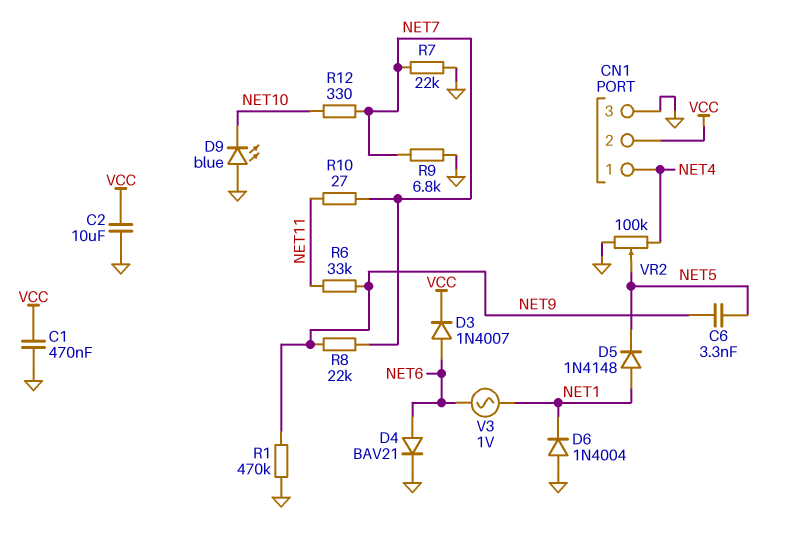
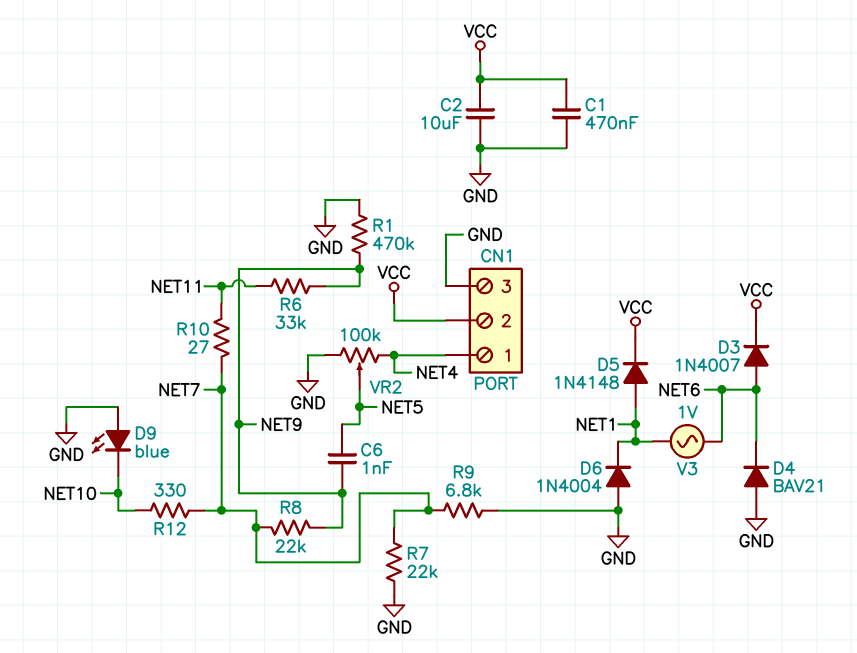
C6: 3.3nF (NET5, NET9) -> 1nF (NET5, NET9)
D4: diode BAV21 (A NET6, K GND) -> diode BAV21 (A GND, K NET6)
D5: diode 1N4148 (A NET1, K NET5) -> diode 1N4148 (A NET1, K VCC)

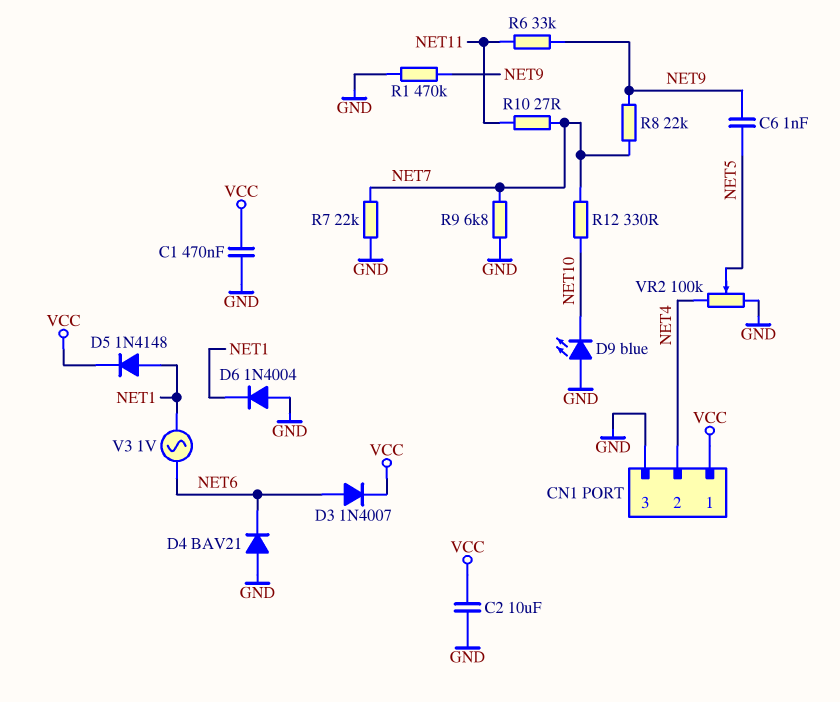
CN1 pin 1: NET4 -> VCC
CN1 pin 2: VCC -> NET4

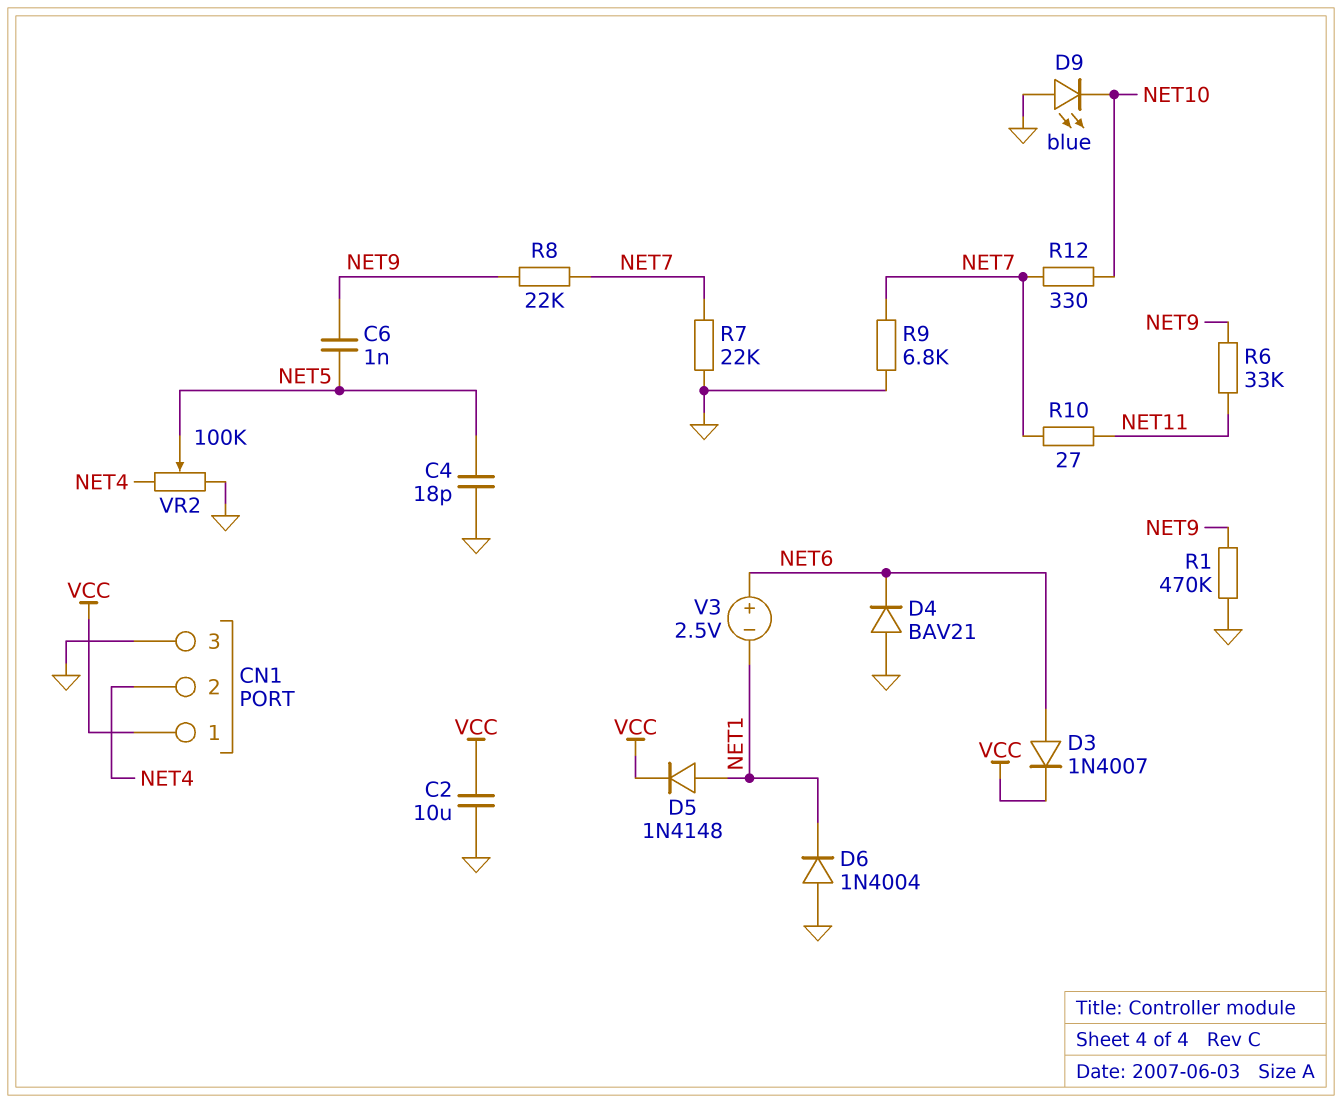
C1: 470nF (GND, VCC) -> none
C4: none -> 18pF (GND, NET5)
V3: AC 1V (NET1, NET6) -> 2.5V (plus NET6, minus NET1)

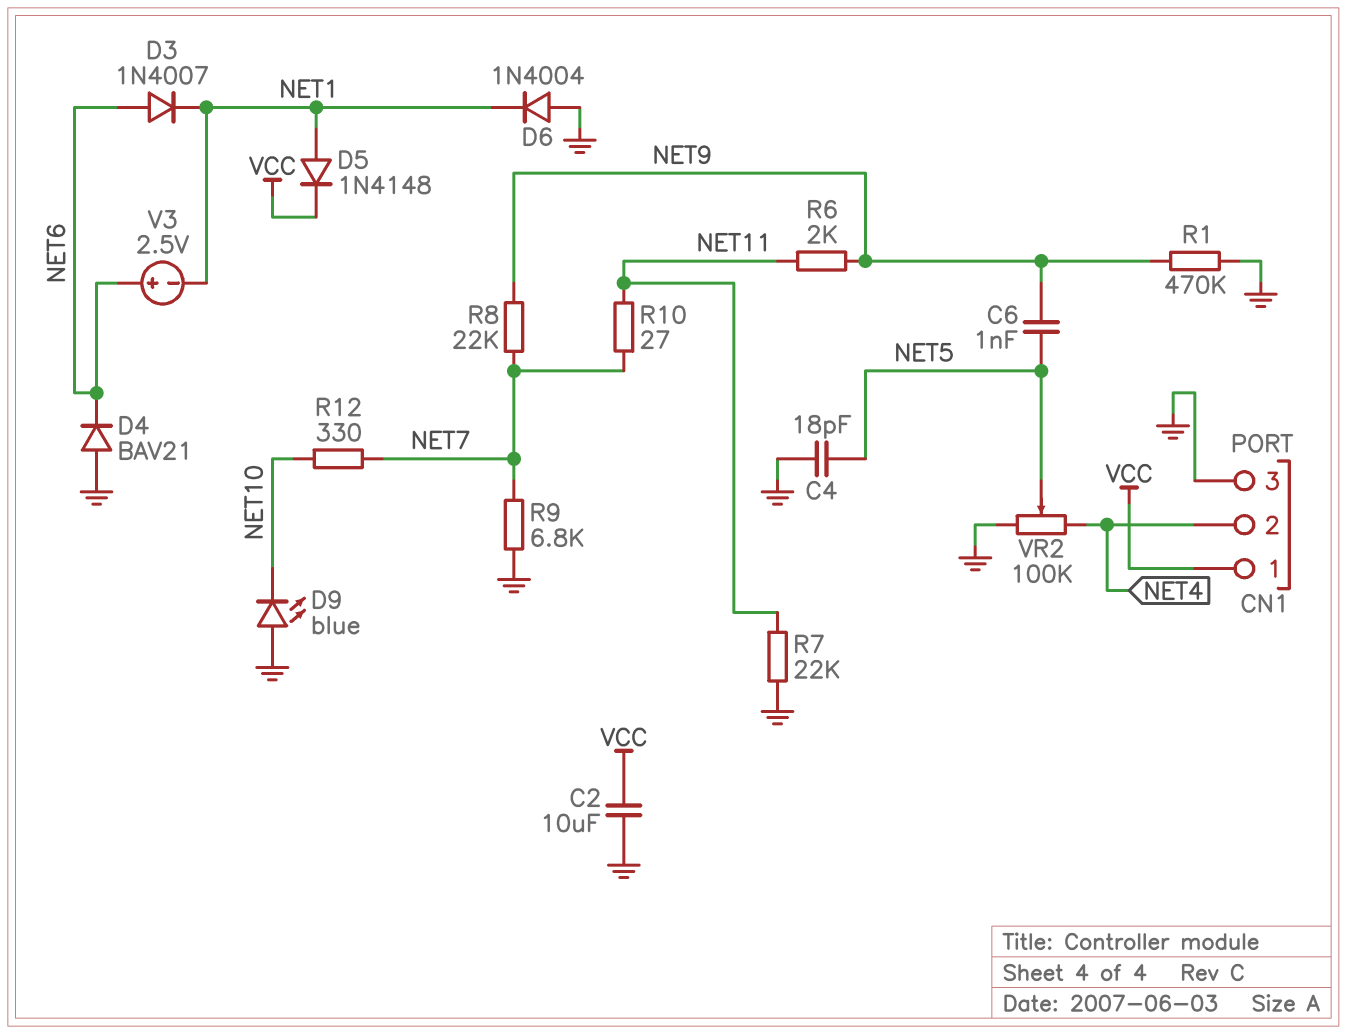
D3: diode 1N4007 (A NET6, K VCC) -> diode 1N4007 (A NET6, K NET1)
R6: 33k (NET9, NET11) -> 2k (NET9, NET11)
R7: 22k (GND, NET7) -> 22k (GND, NET11)

